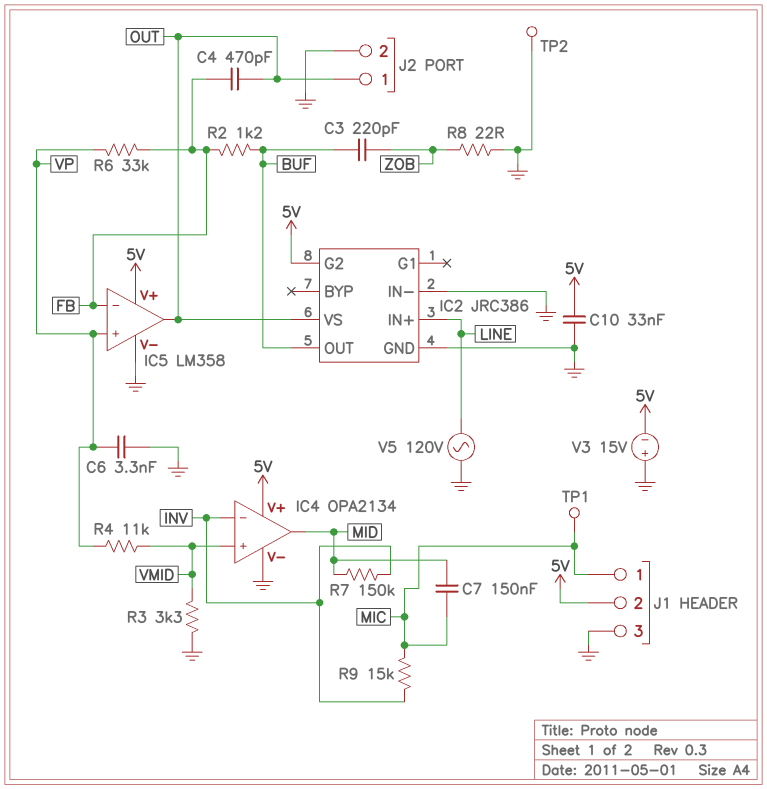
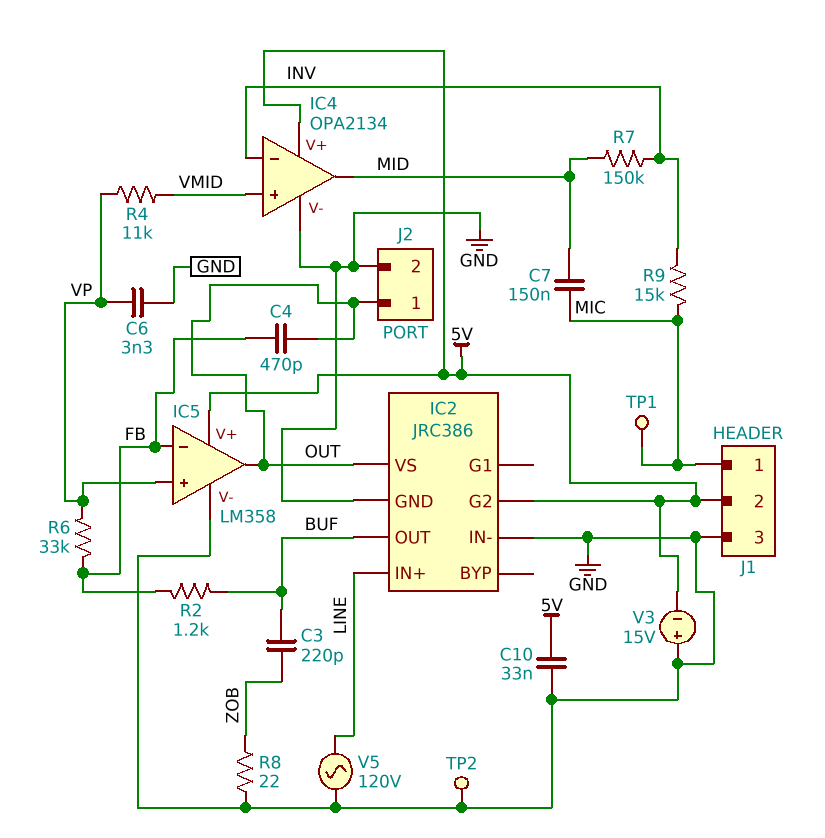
R3: 3.3k (GND, VMID) -> none

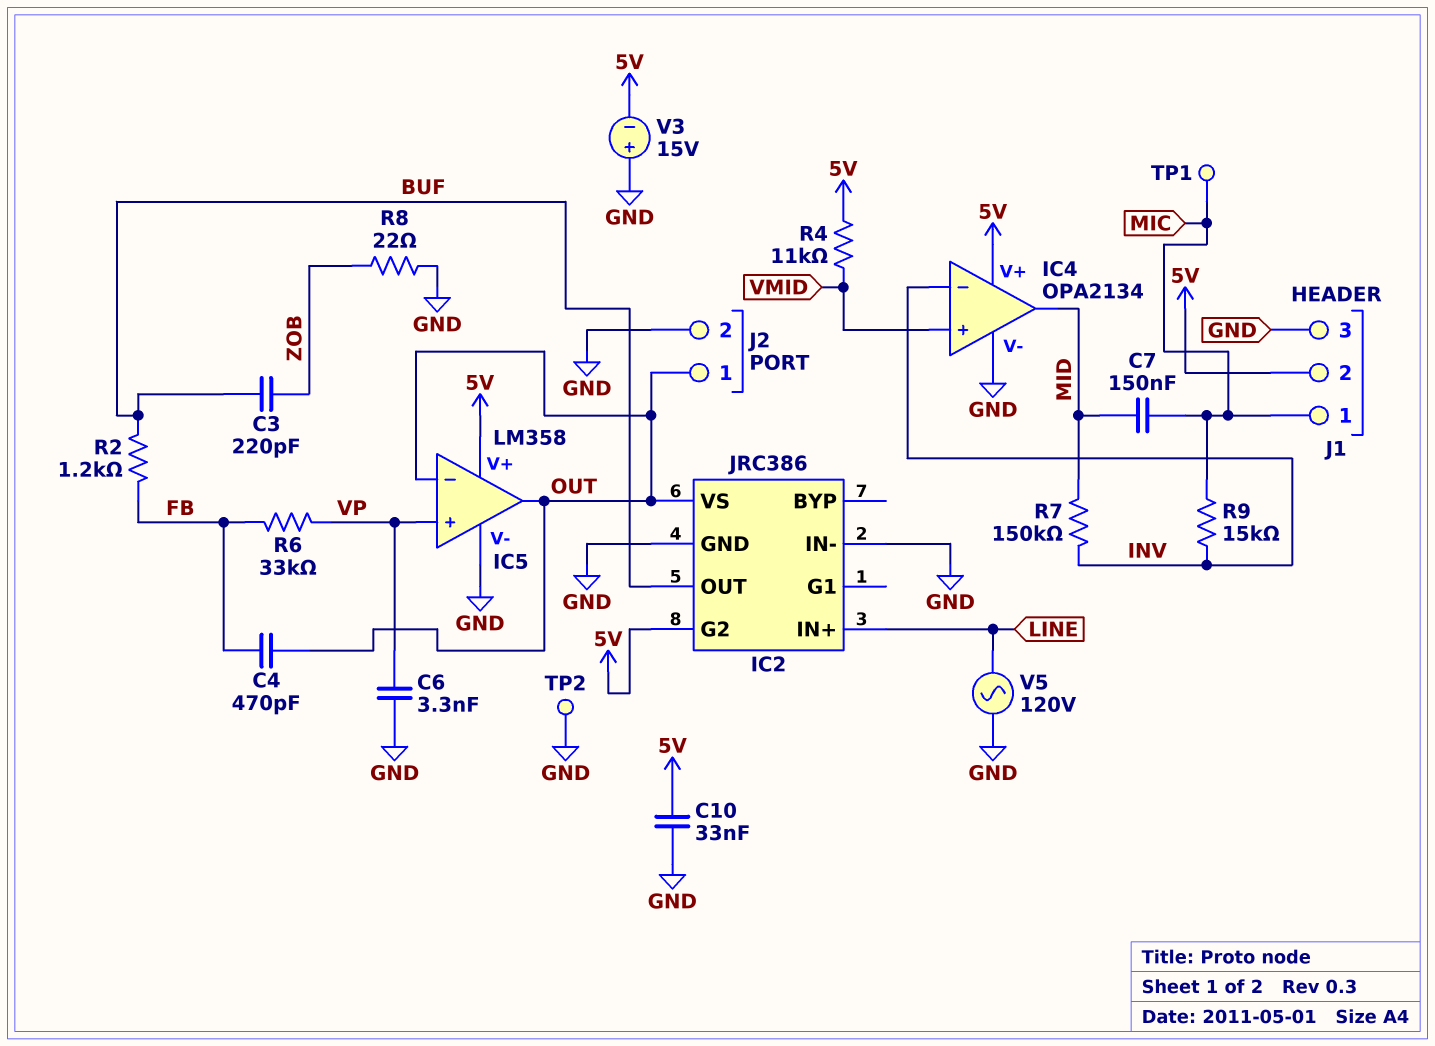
IC5 pin in-: FB -> OUT
R4: 11k (VMID, VP) -> 11k (5V, VMID)

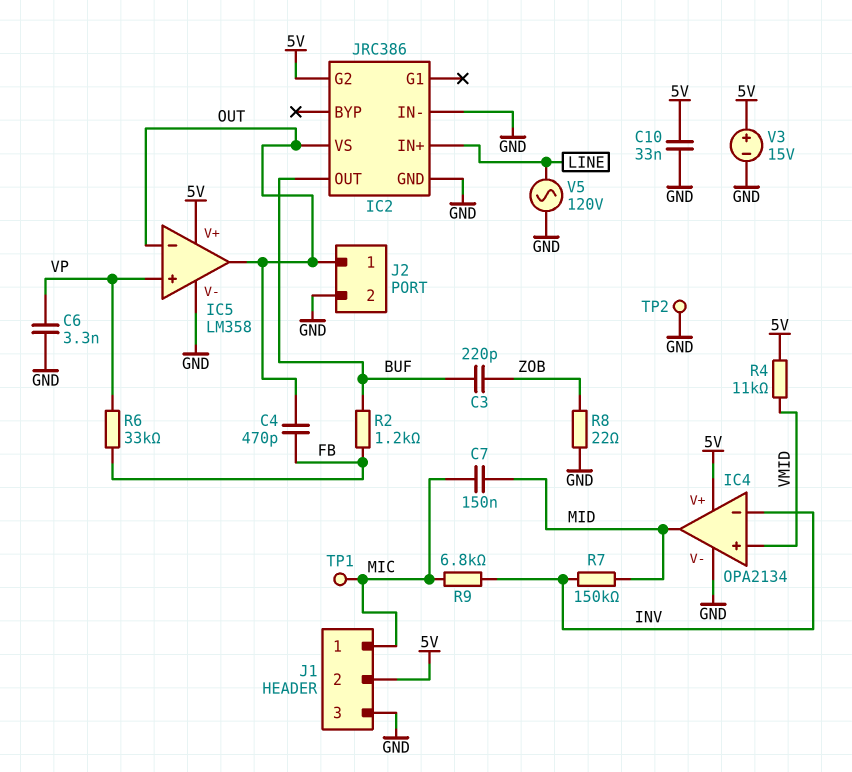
R9: 15k (INV, MIC) -> 6.8k (INV, MIC)
V3: 15V (plus GND, minus 5V) -> 15V (plus 5V, minus GND)

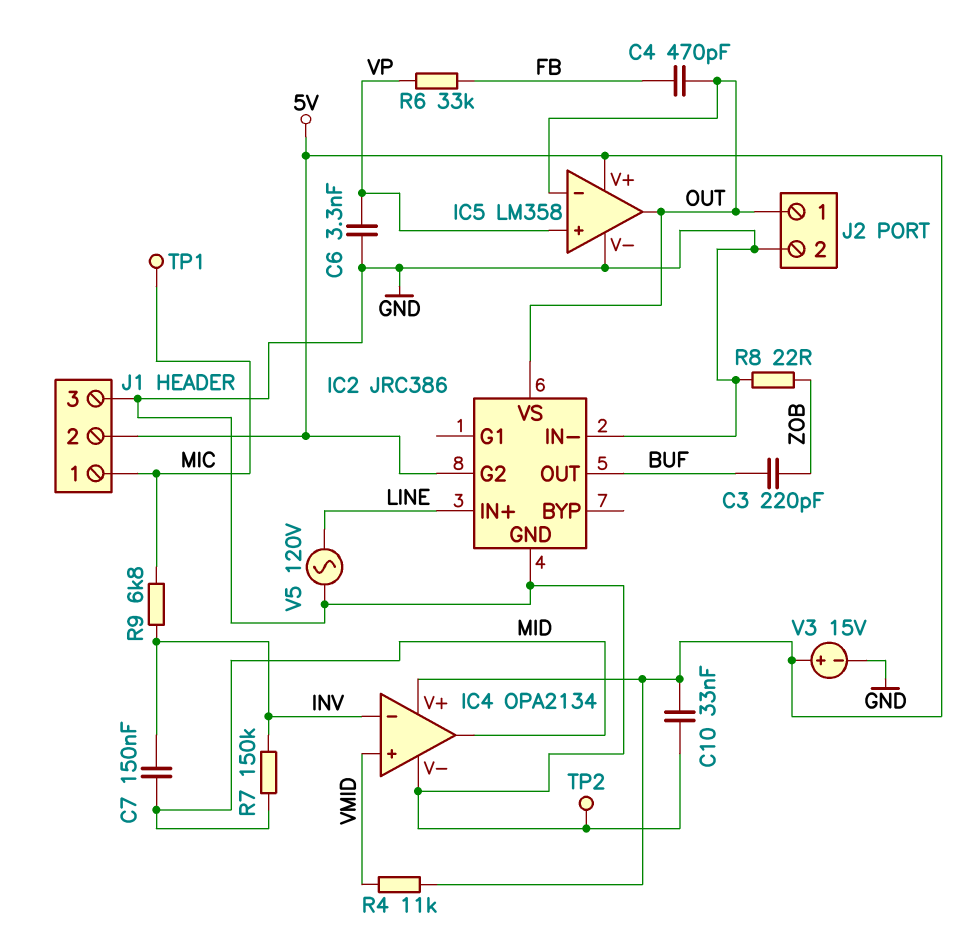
C7: 150nF (MIC, MID) -> 150nF (INV, MID)
R2: 1.2k (BUF, FB) -> none

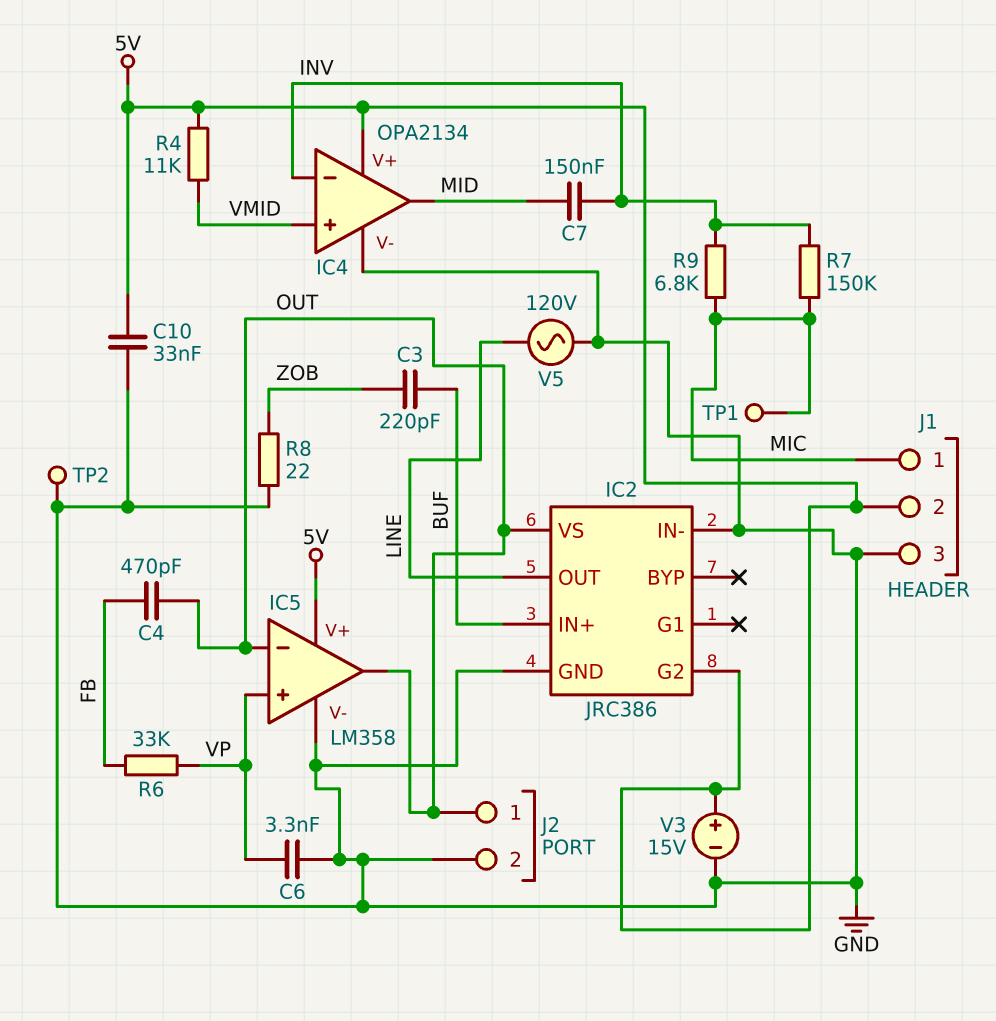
IC2 pin IN+: LINE -> BUF
IC2 pin OUT: BUF -> LINE
R7: 150k (INV, MID) -> 150k (INV, MIC)

